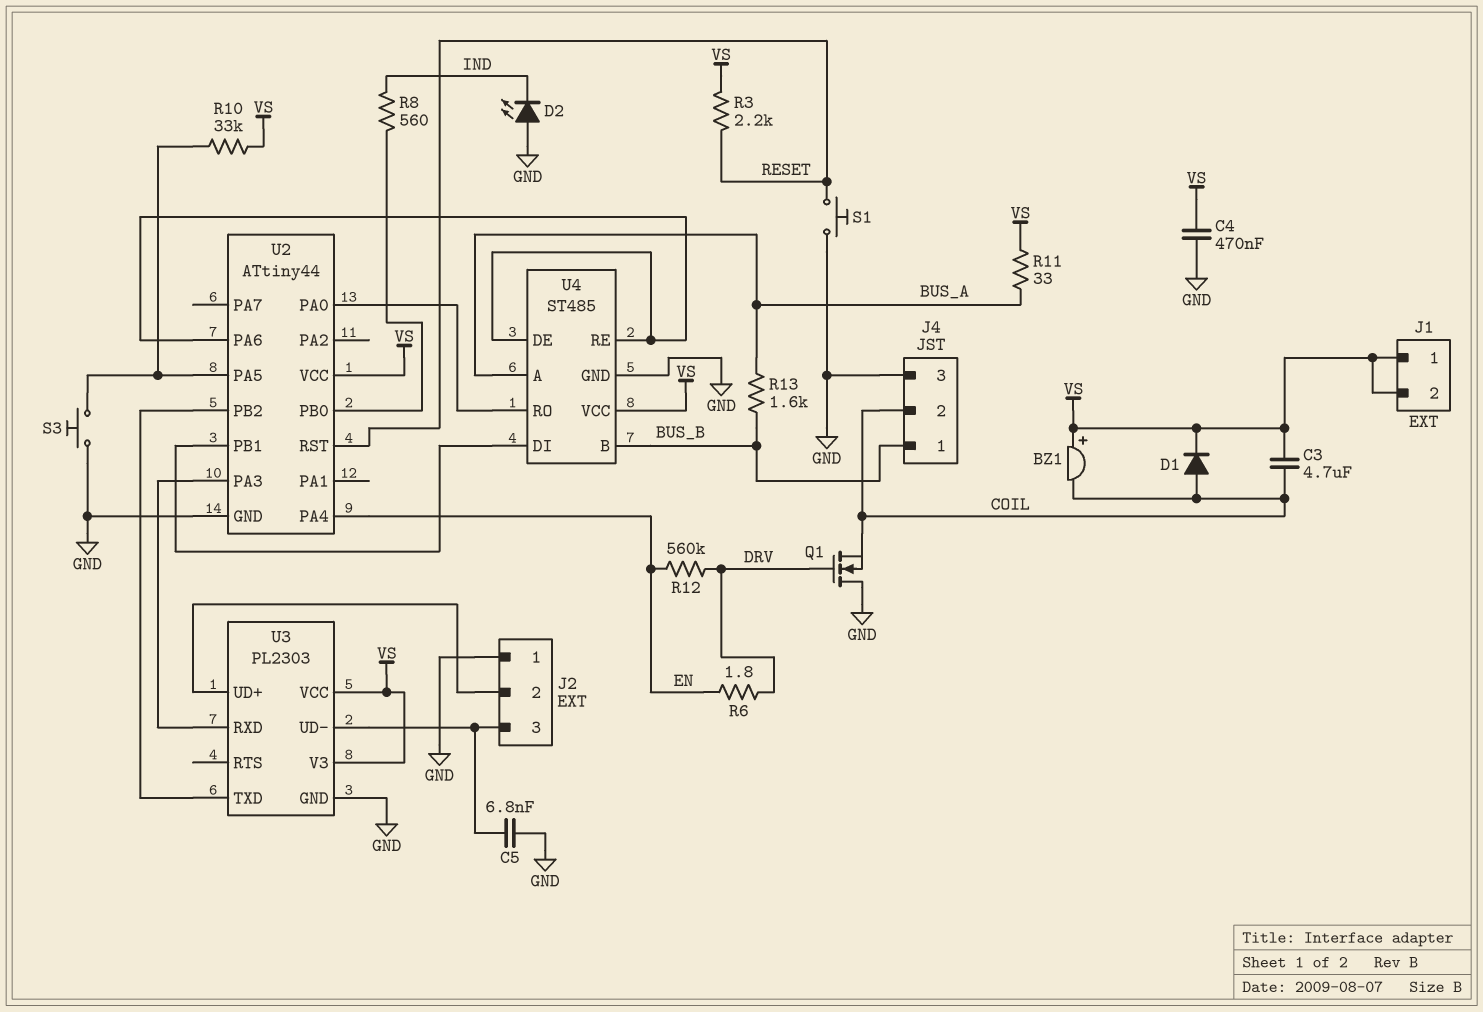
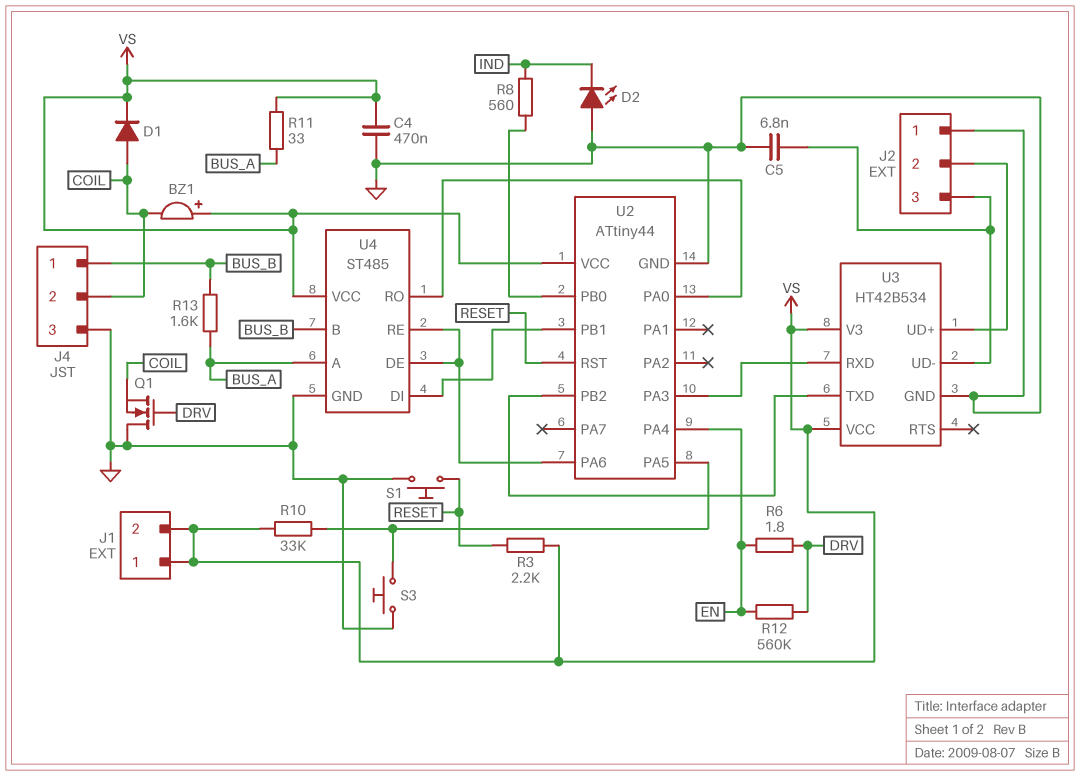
C3: 4.7uF (COIL, VS) -> none
U3: PL2303 -> HT42B534

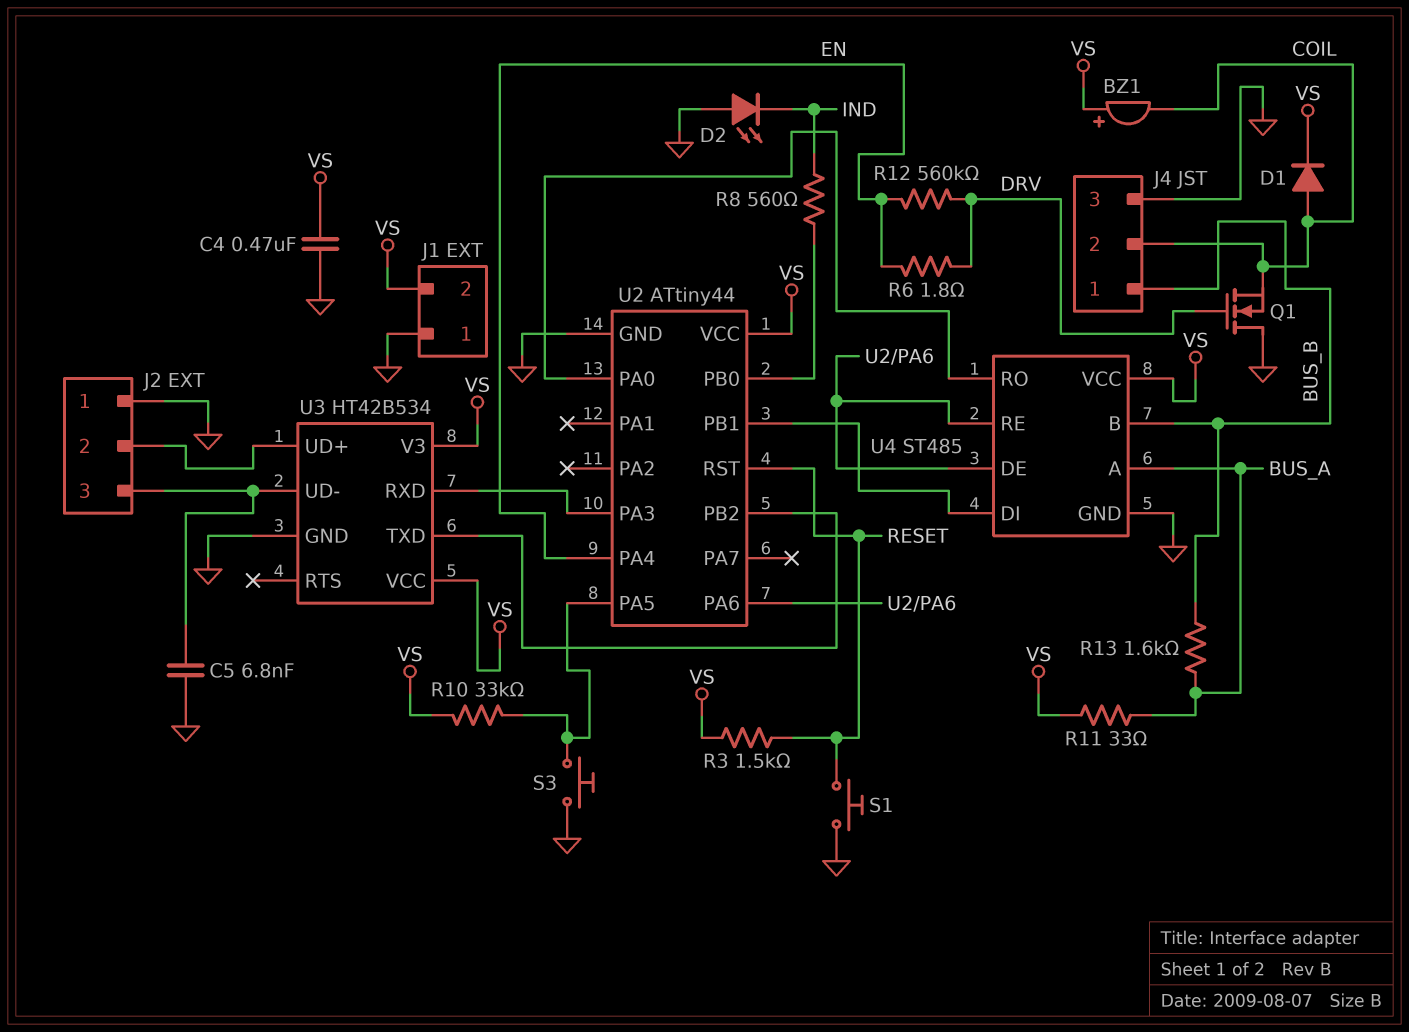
J1 pin 1: VS -> GND
R3: 2.2k (RESET, VS) -> 1.5k (RESET, VS)

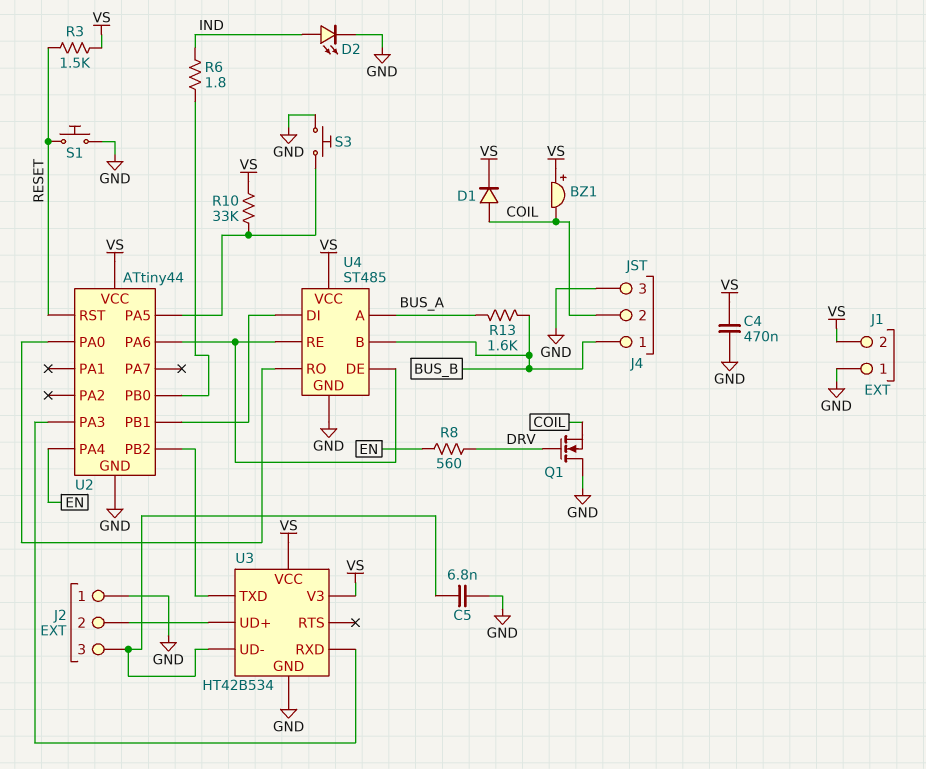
D2: LED (A GND, K IND) -> LED (A IND, K GND)
R6: 1.8 (DRV, EN) -> 1.8 (IND, U2/PB0)
R8: 560 (IND, U2/PB0) -> 560 (DRV, EN)
R11: 33 (BUS_A, VS) -> none
R12: 560k (DRV, EN) -> none

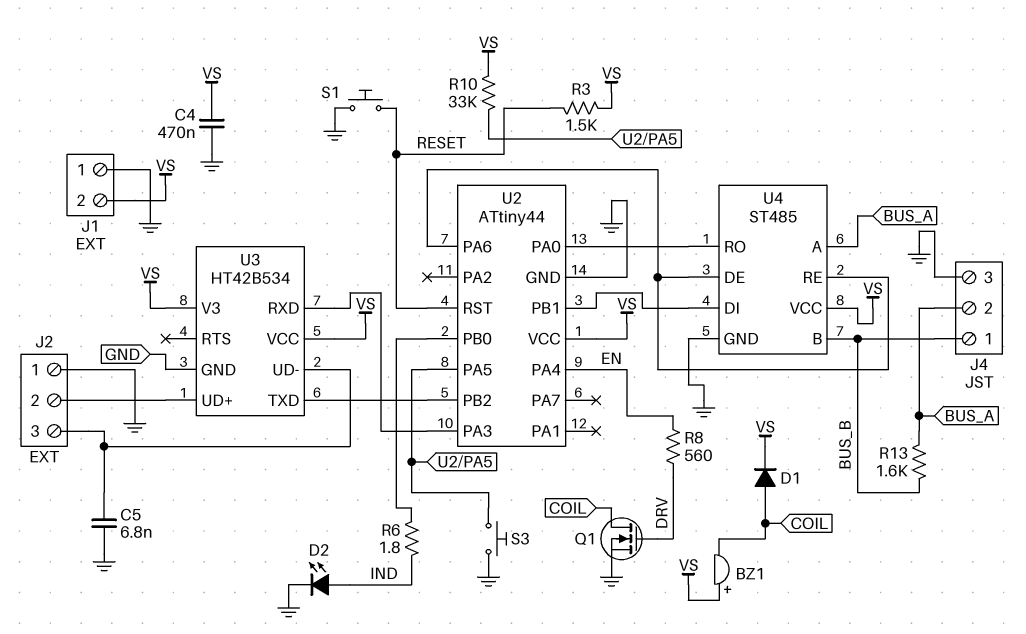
J4 pin 2: COIL -> BUS_A
Q1: NMOS (G DRV, D GND, S COIL) -> NMOS (G DRV, D COIL, S GND)

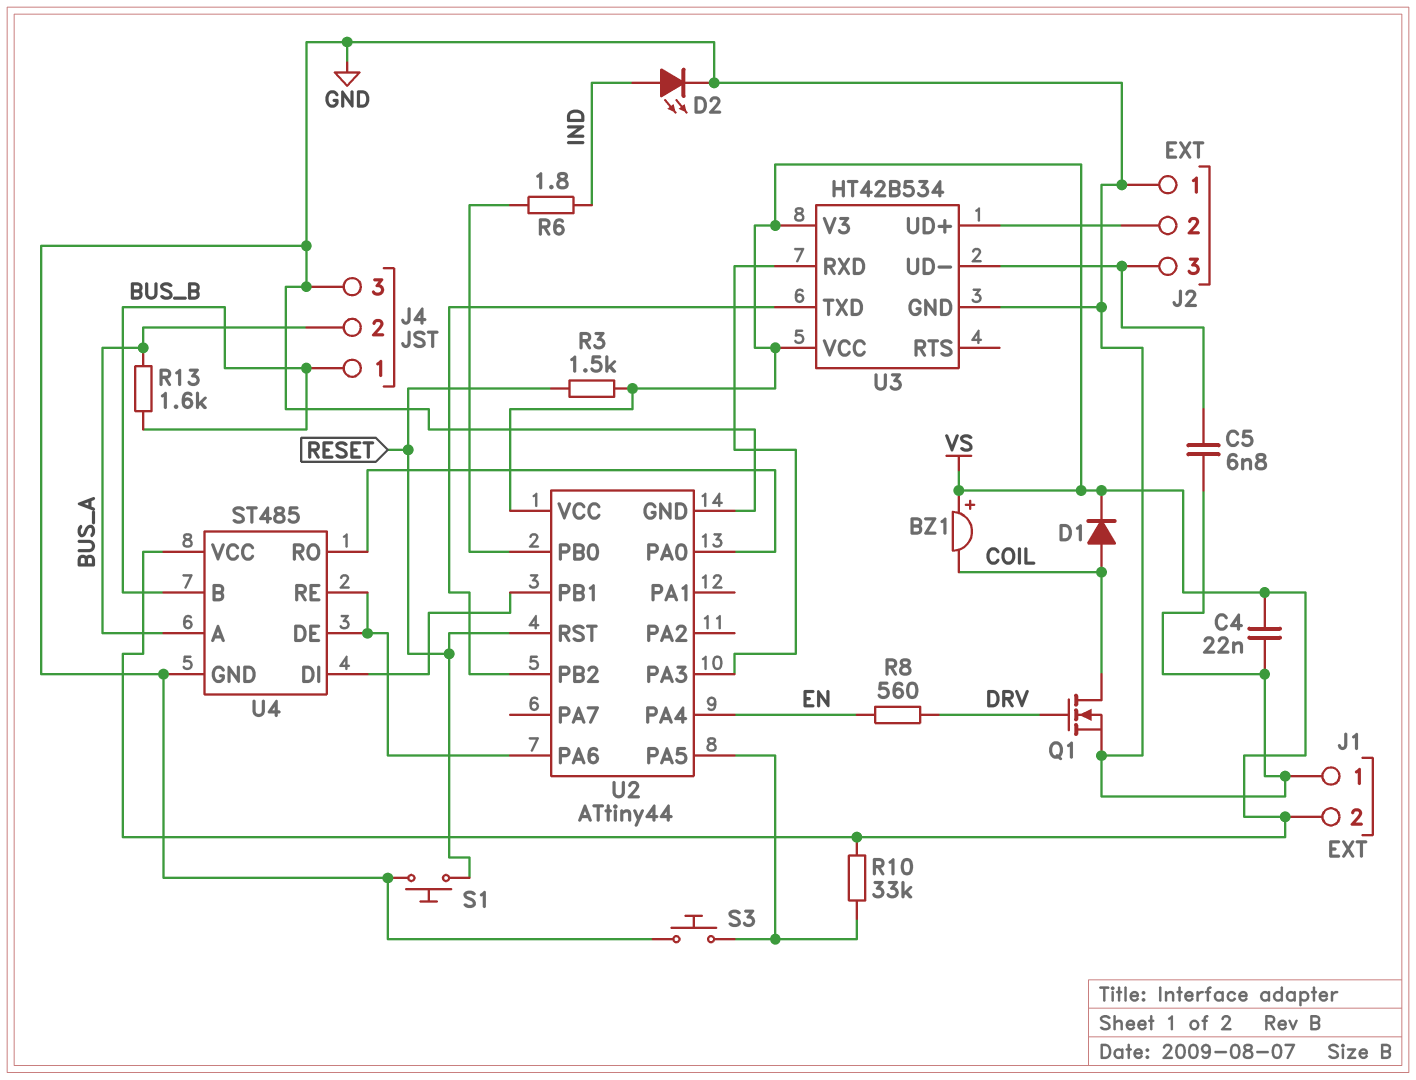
C4: 470nF (GND, VS) -> 22nF (GND, VS)

